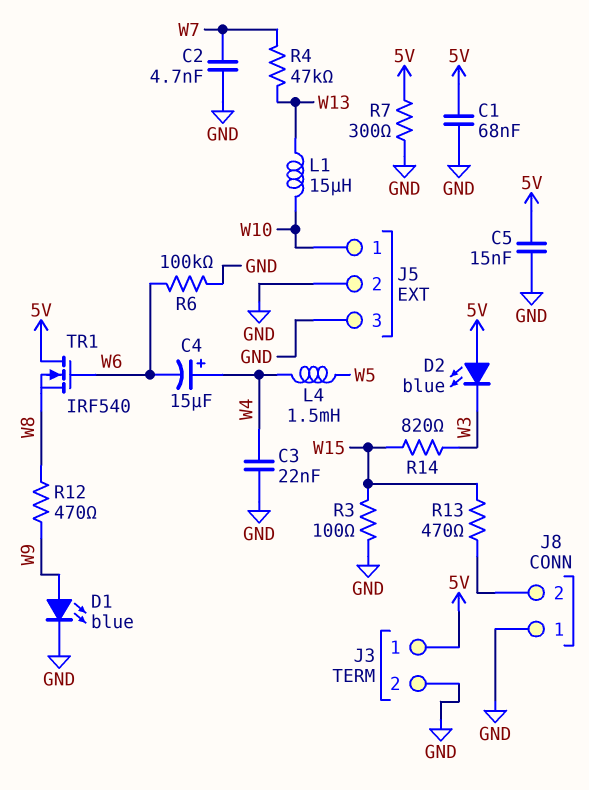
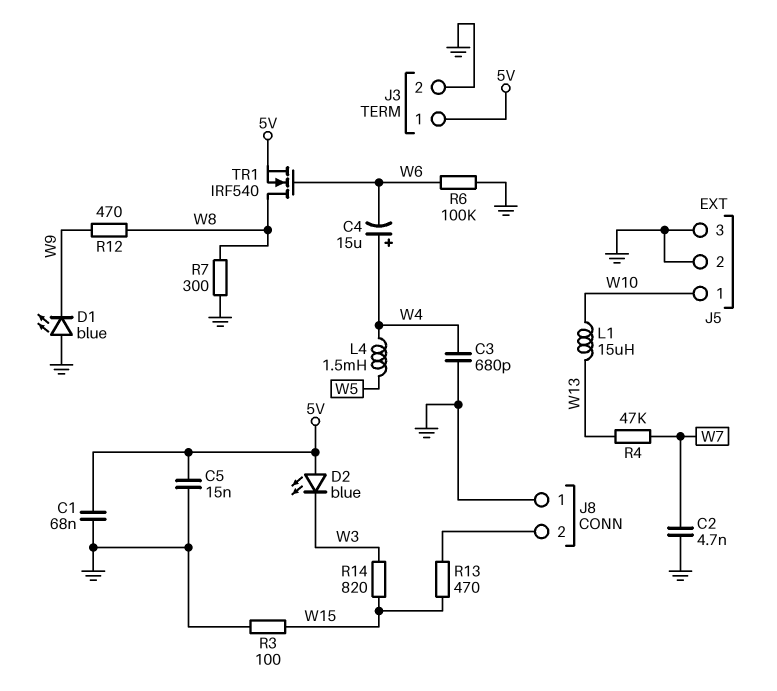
C3: 22nF (GND, W4) -> 680pF (GND, W4)
D1: LED blue (A W9, K GND) -> LED blue (A GND, K W9)
R7: 300 (5V, GND) -> 300 (GND, W8)
TR1: NMOS IRF540 (G W6, D 5V, S W8) -> NMOS IRF540 (G W6, D W8, S 5V)

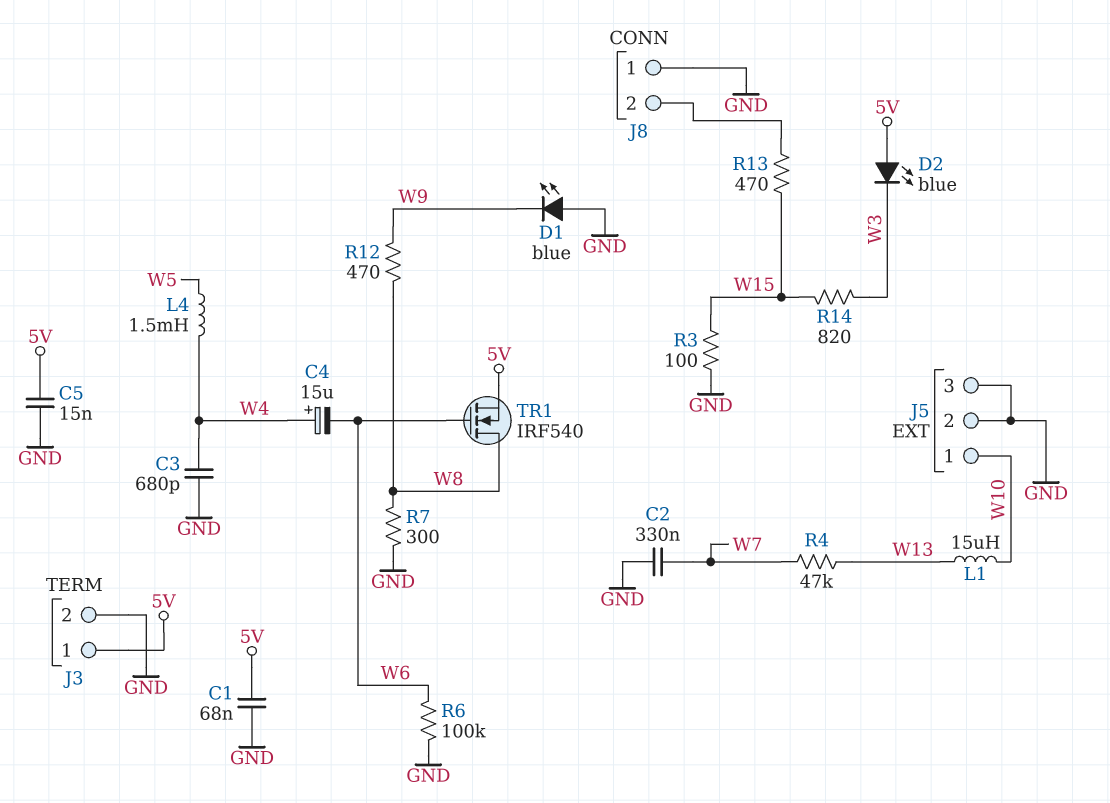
C2: 4.7nF (GND, W7) -> 330nF (GND, W7)

